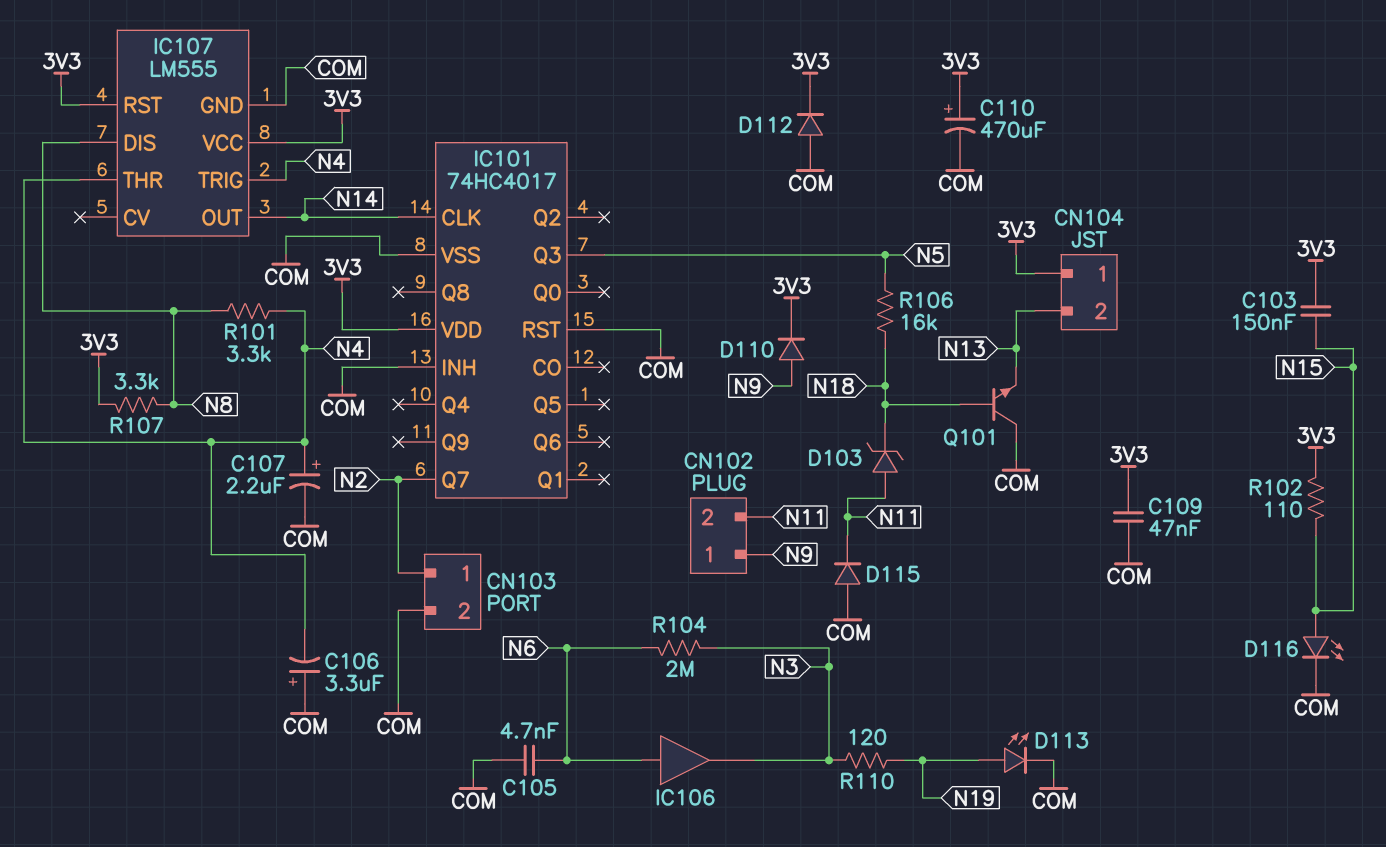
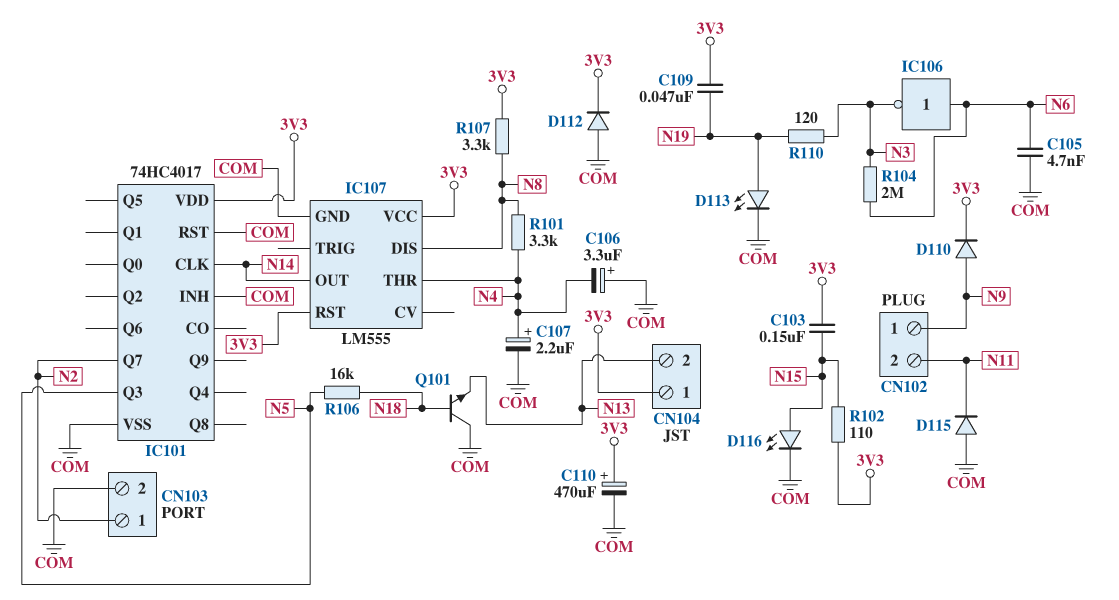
C109: 47nF (3V3, COM) -> 47nF (3V3, N19)
D103: zener (A N11, K N18) -> none
IC106: buffer (in N6, out N3) -> NOT (in N6, out N3)
IC107 pin TRIG: N4 -> none

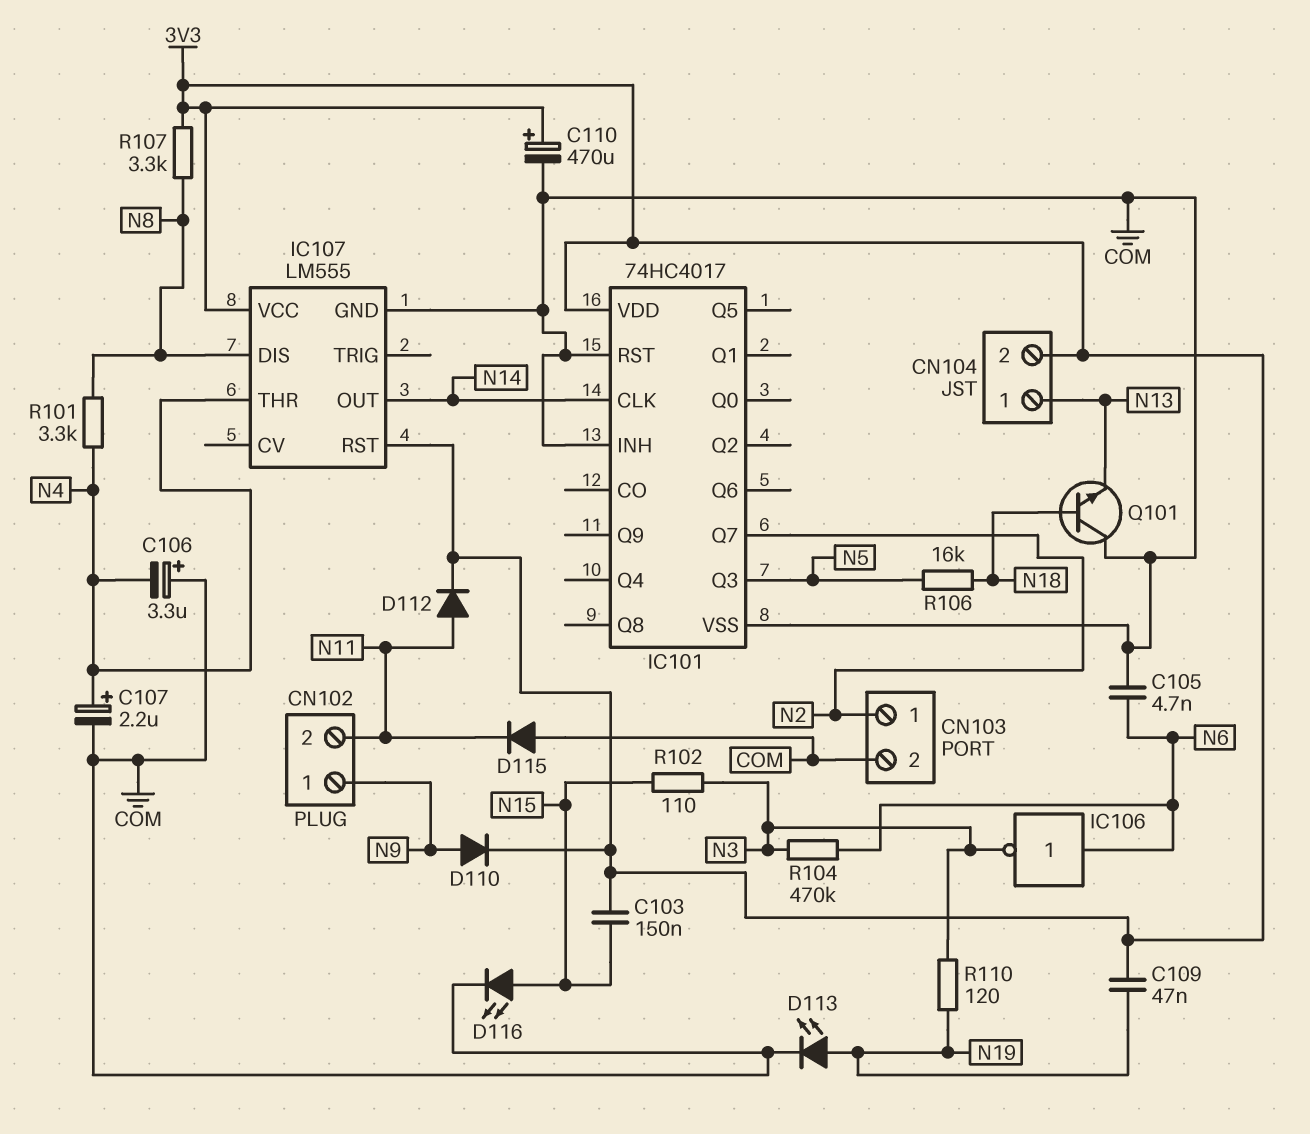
CN104 pin 1: 3V3 -> N13
CN104 pin 2: N13 -> 3V3
D112: diode (A COM, K 3V3) -> diode (A N11, K 3V3)
R102: 110 (3V3, N15) -> 110 (N3, N15)
R104: 2M (N3, N6) -> 470k (N3, N6)

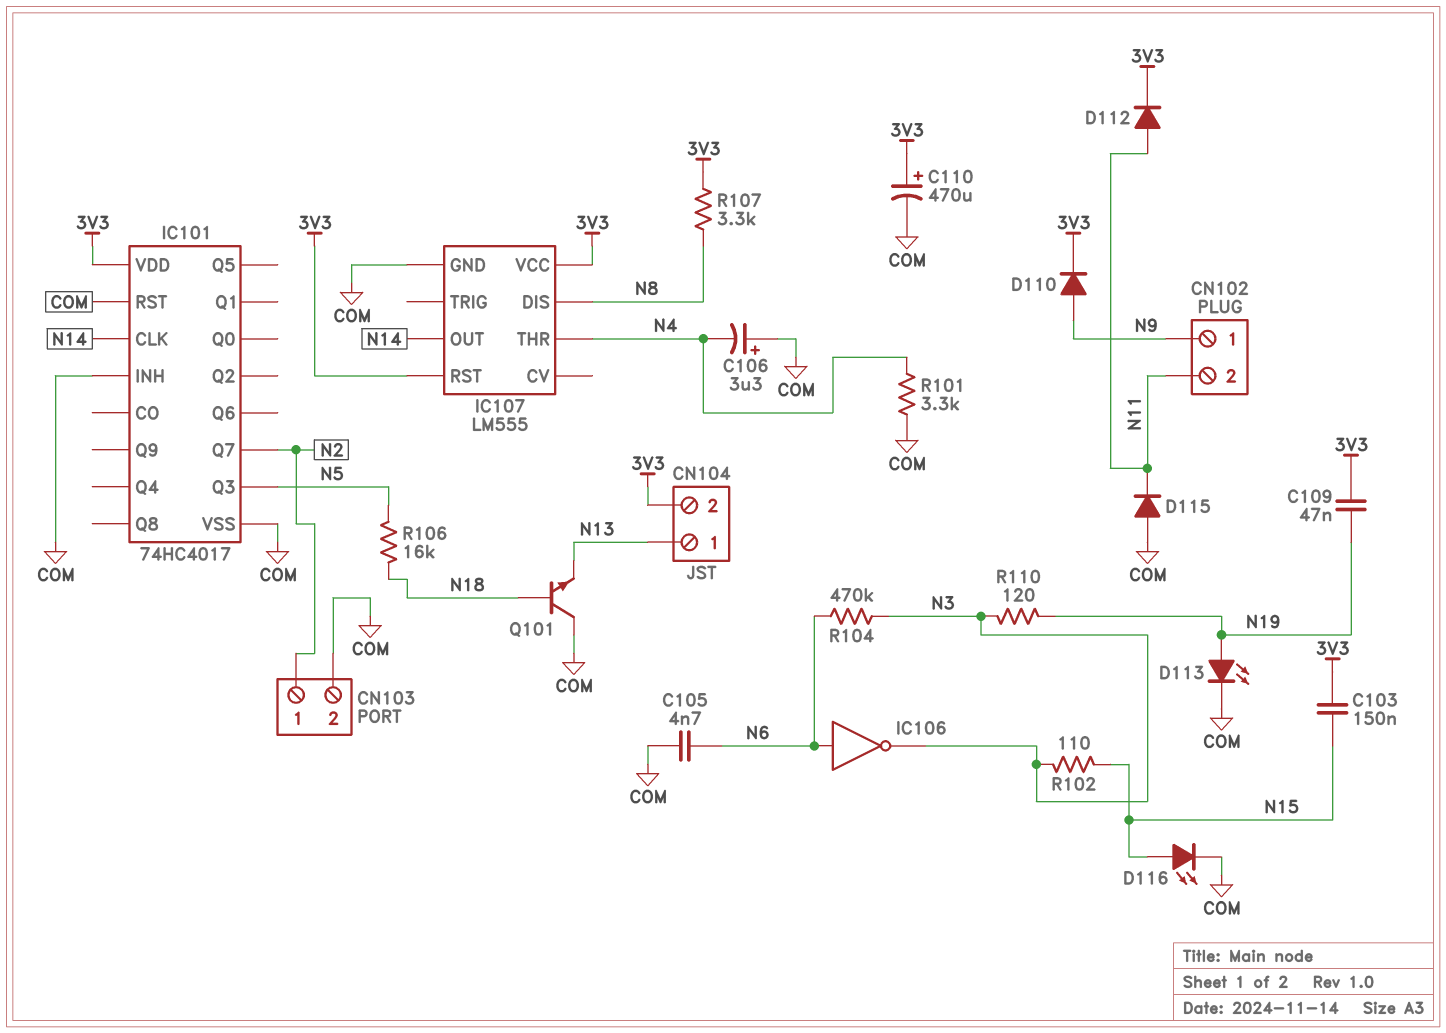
C107: 2.2uF (plus N4, minus COM) -> none
R101: 3.3k (N4, N8) -> 3.3k (COM, N4)

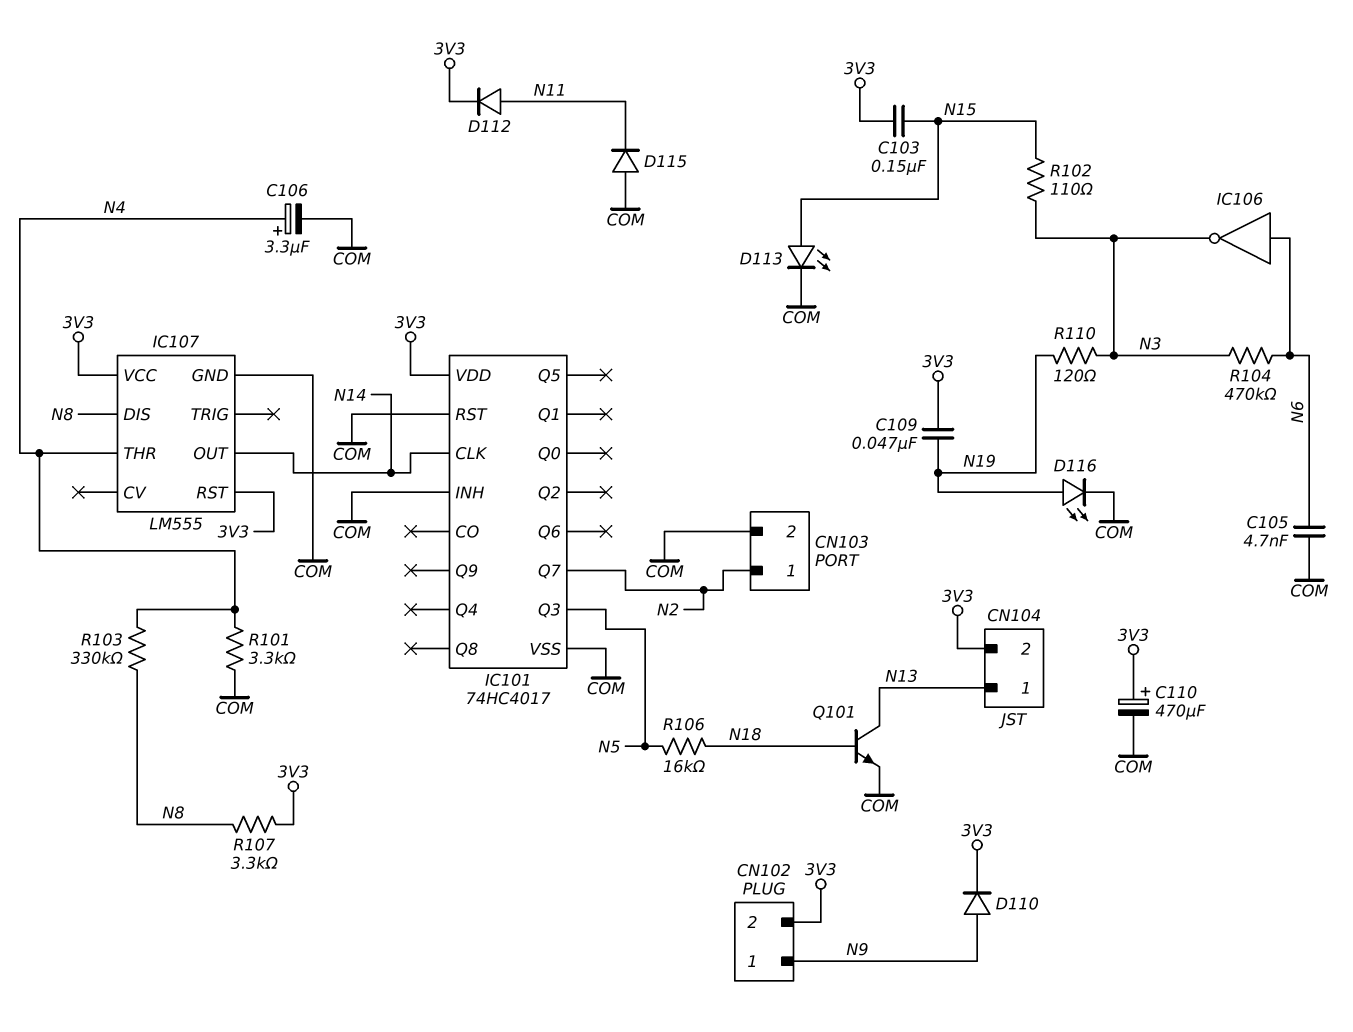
C106: 3.3uF (plus COM, minus N4) -> 3.3uF (plus N4, minus COM)
CN102 pin 2: N11 -> 3V3
D113: LED (A N19, K COM) -> LED (A N15, K COM)
D116: LED (A N15, K COM) -> LED (A N19, K COM)
Q101: NPN (B N18, C COM, E N13) -> NPN (B N18, C N13, E COM)
R103: none -> 330k (N4, N8)

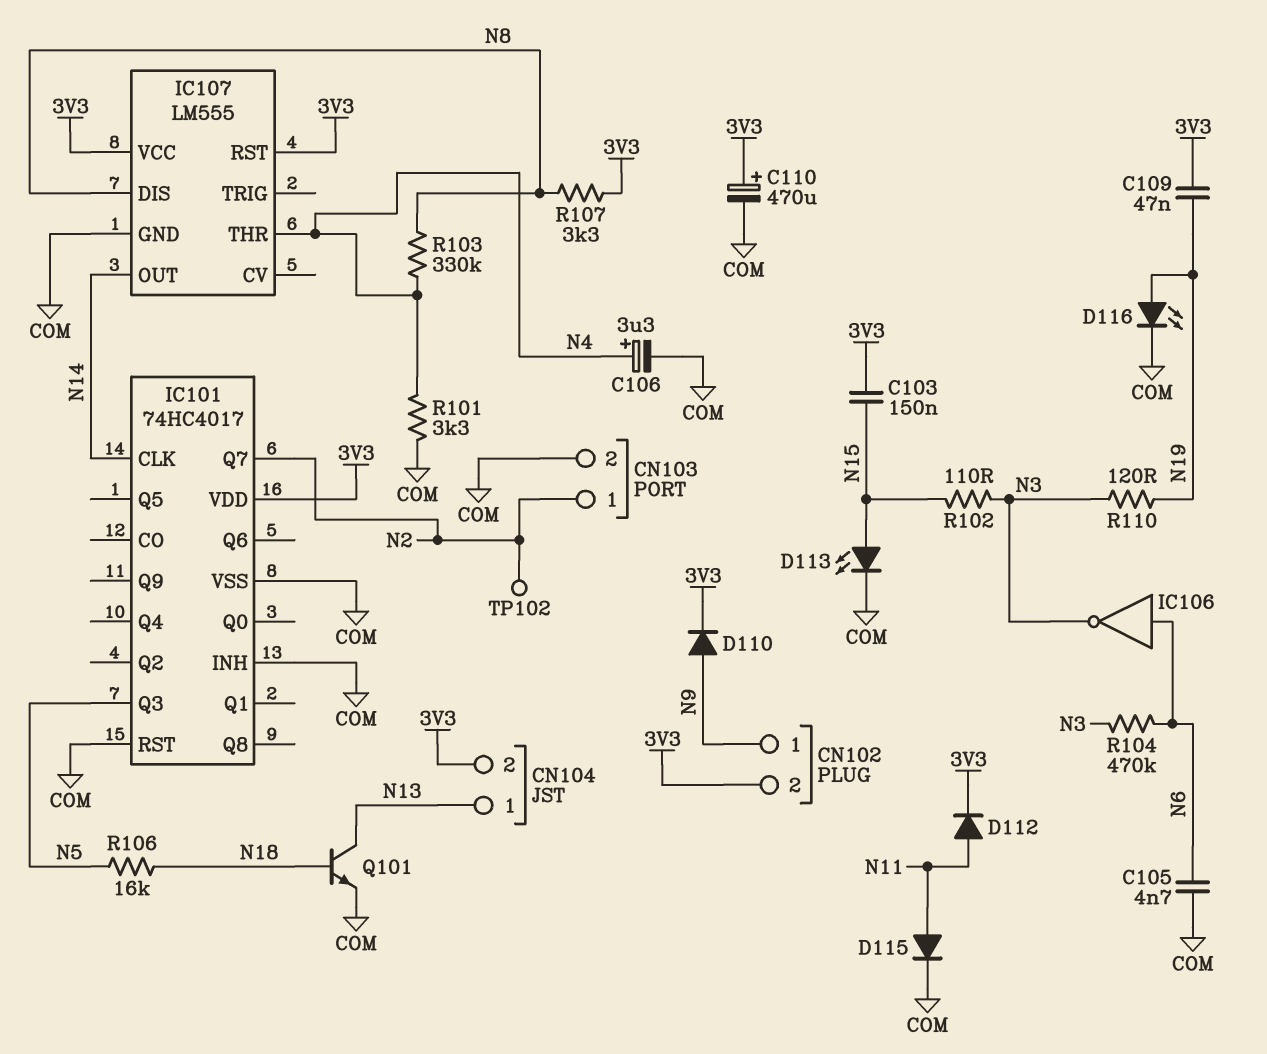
D115: diode (A COM, K N11) -> diode (A N11, K COM)
TP102: none -> test point (N2)

